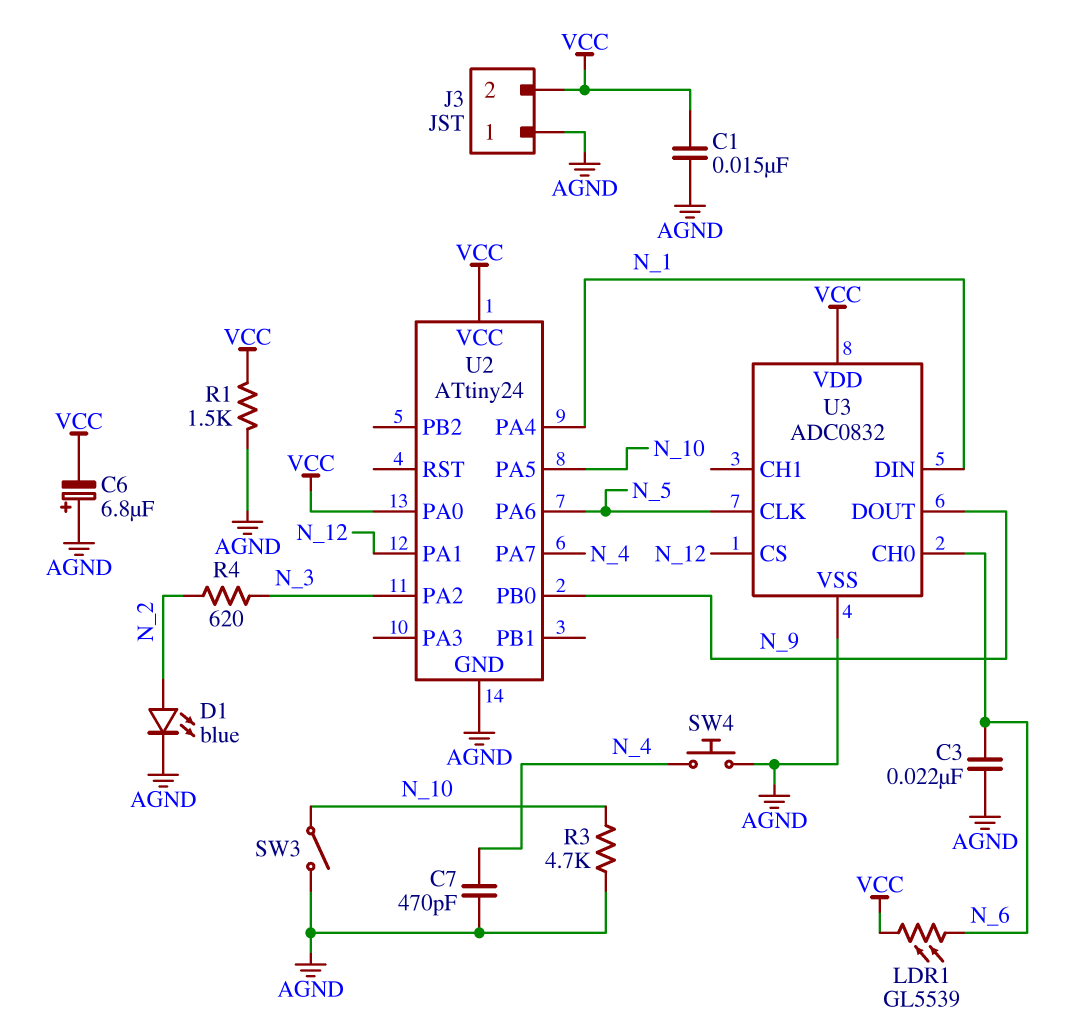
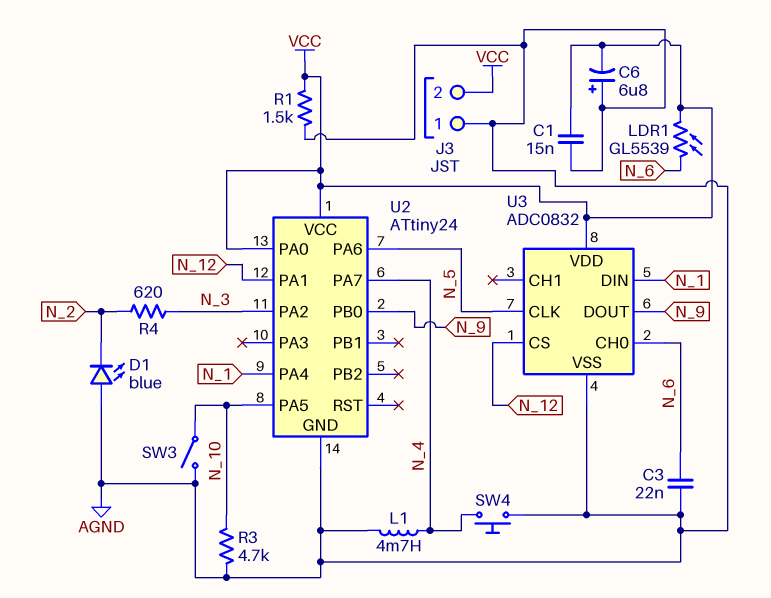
C7: 470pF (AGND, N_4) -> none
D1: LED blue (A N_2, K AGND) -> LED blue (A AGND, K N_2)
L1: none -> 4.7mH (AGND, N_4)

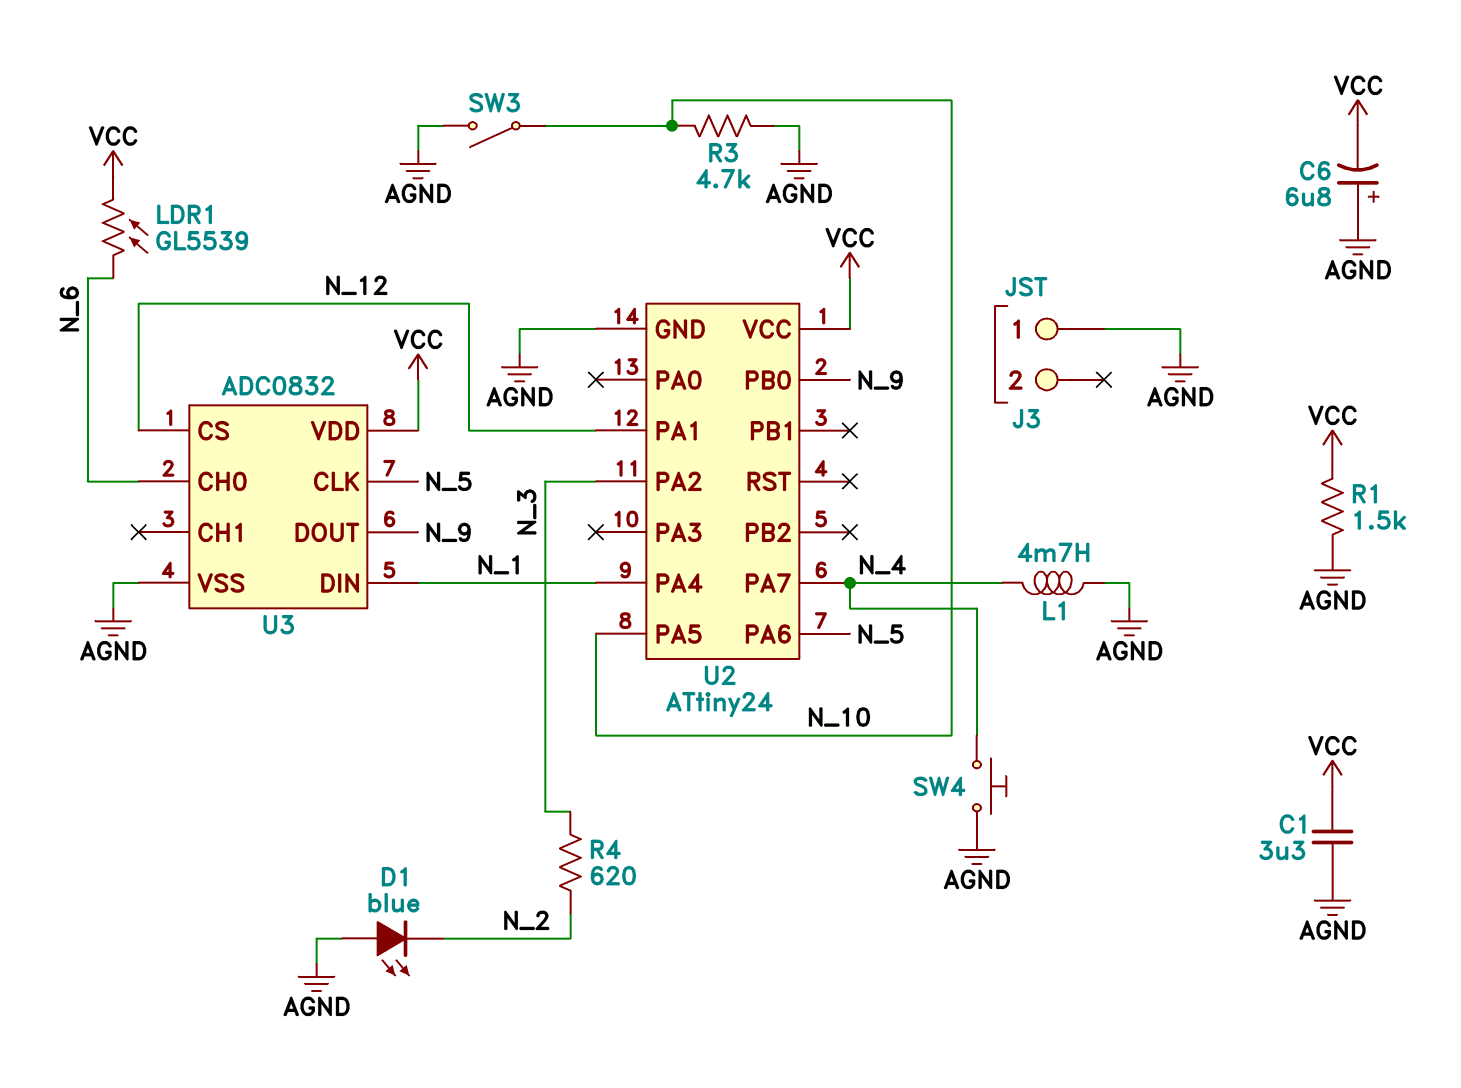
C1: 15nF (AGND, VCC) -> 3.3uF (AGND, VCC)
C3: 22nF (AGND, N_6) -> none
J3 pin 2: VCC -> none
U2 pin PA0: VCC -> none

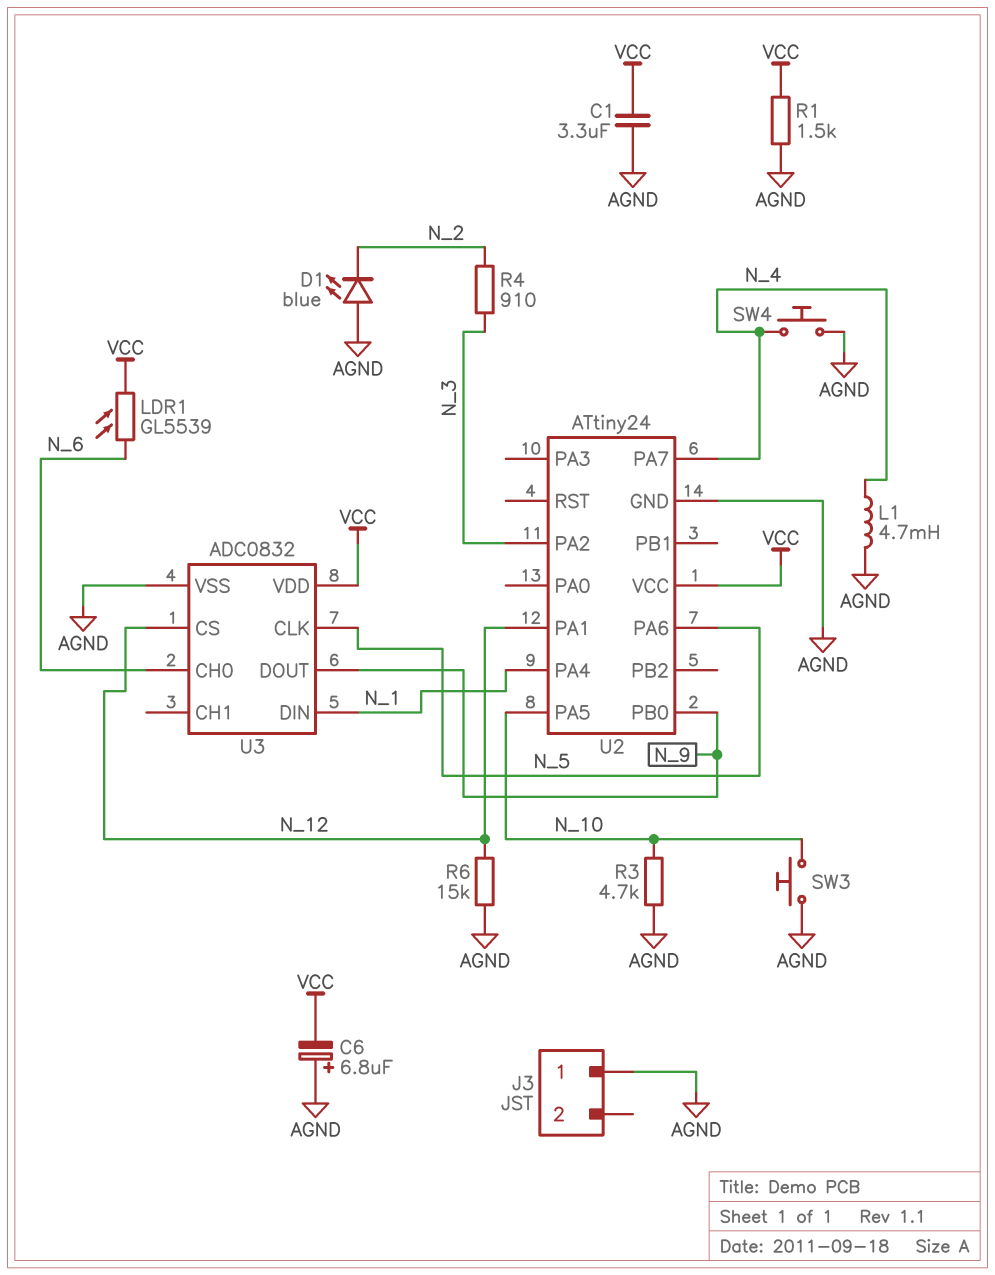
R4: 620 (N_2, N_3) -> 910 (N_2, N_3)
R6: none -> 15k (AGND, N_12)
SW3: switch (AGND, N_10) -> button (AGND, N_10)

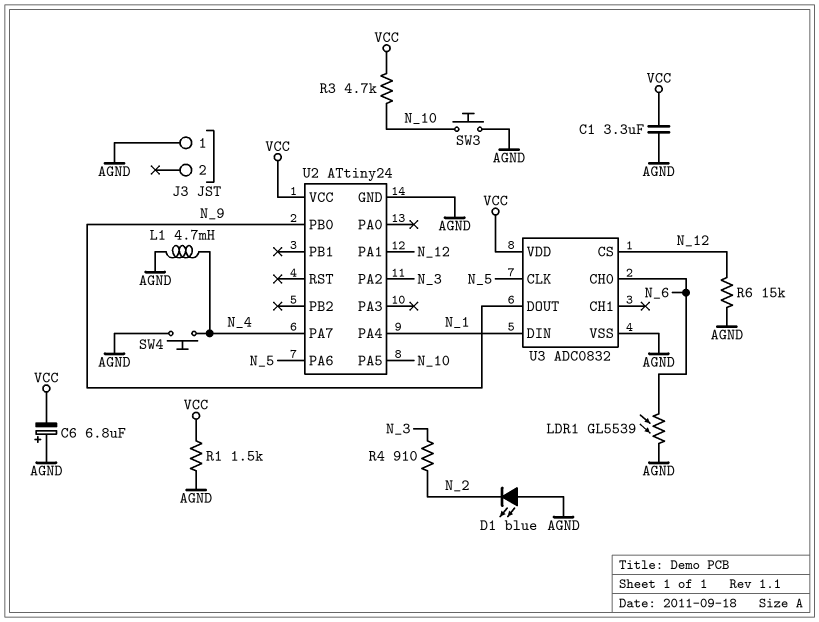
LDR1: GL5539 (N_6, VCC) -> GL5539 (AGND, N_6)
R3: 4.7k (AGND, N_10) -> 4.7k (N_10, VCC)

